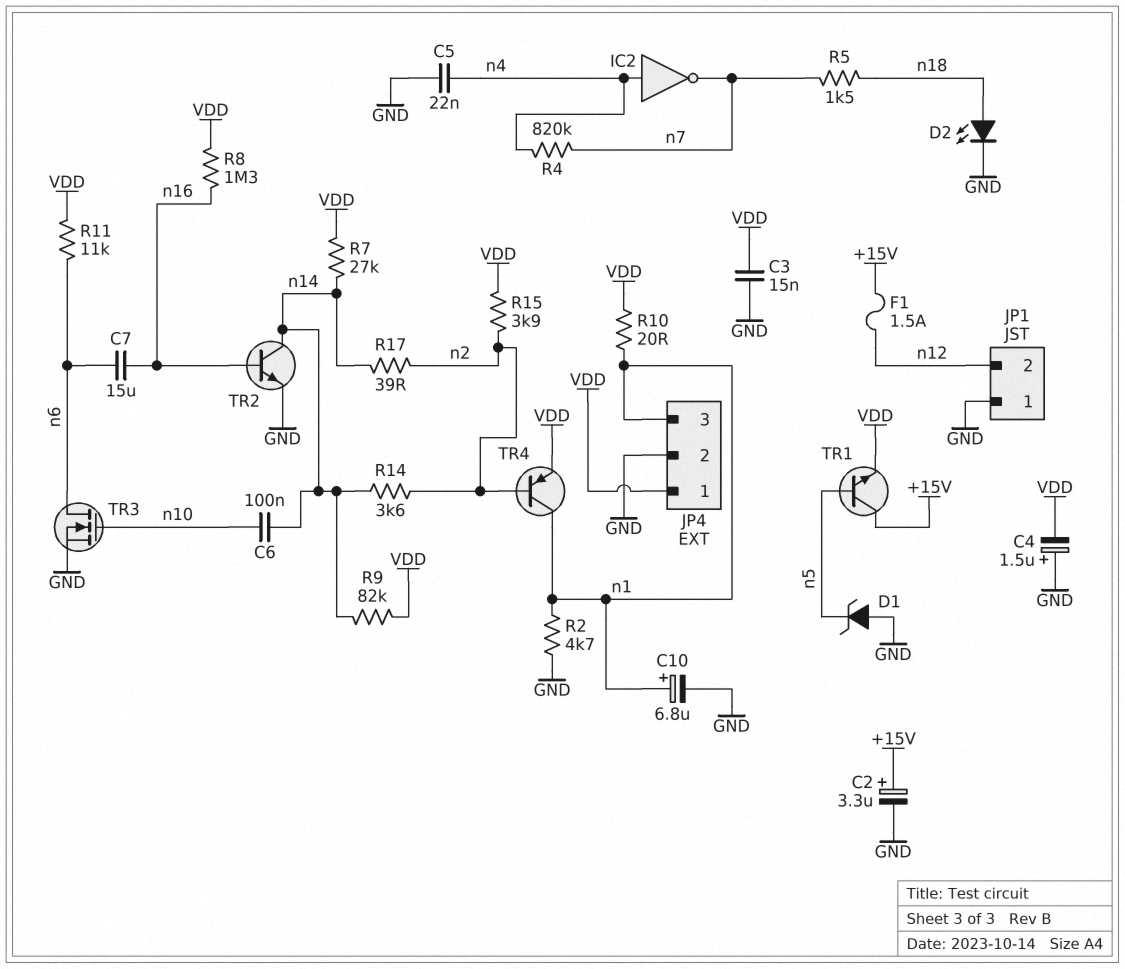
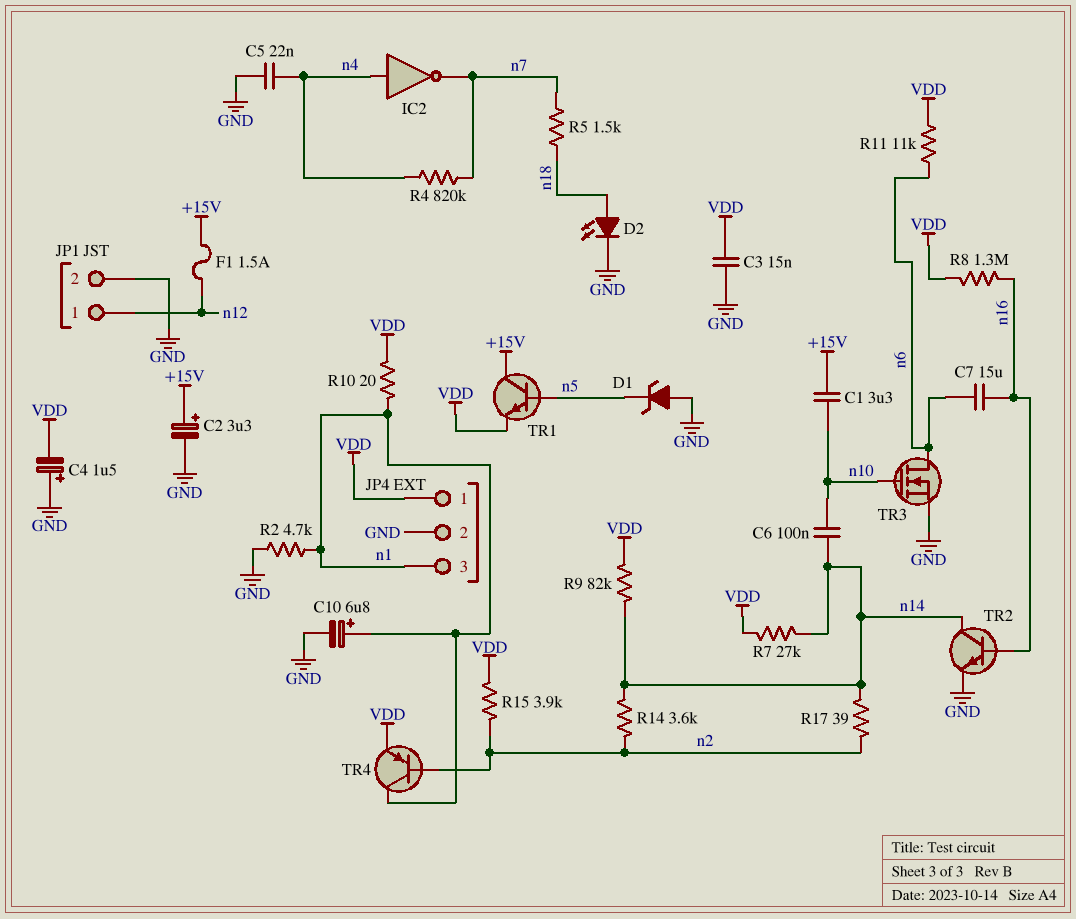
C1: none -> 3.3uF (+15V, n10)
JP1 pin 1: GND -> n12
JP1 pin 2: n12 -> GND

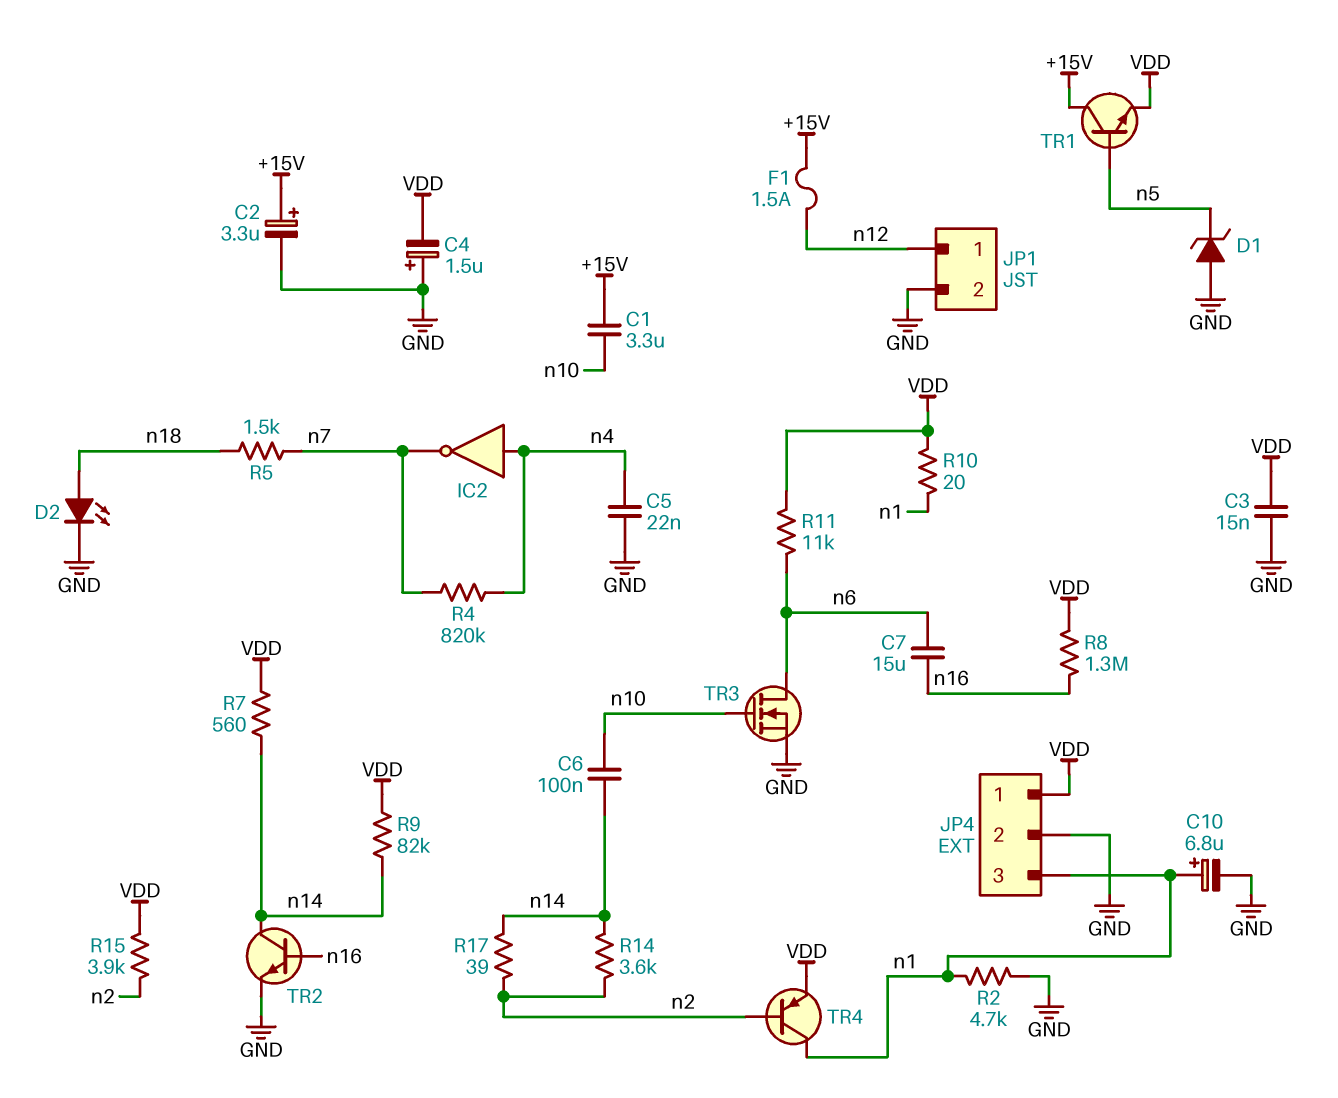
R7: 27k (VDD, n14) -> 560 (VDD, n14)

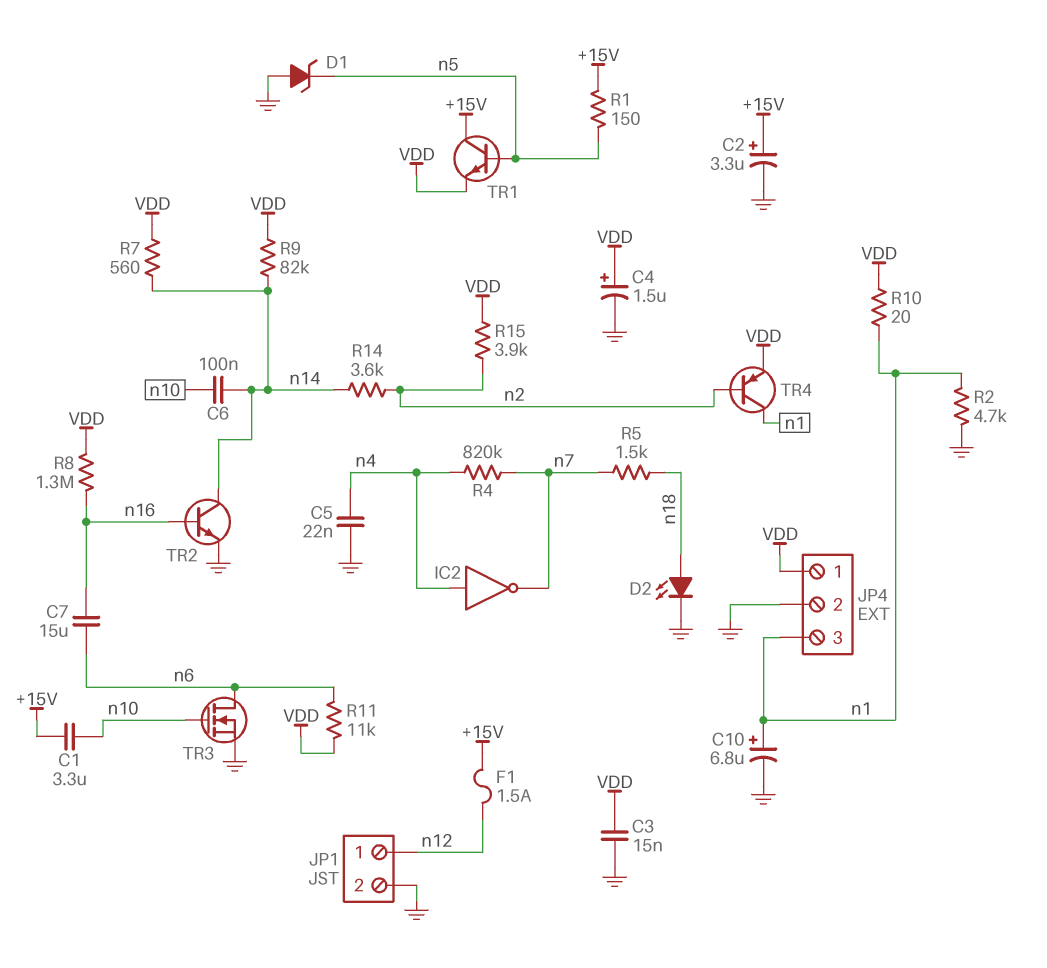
C4: 1.5uF (plus GND, minus VDD) -> 1.5uF (plus VDD, minus GND)
R1: none -> 150 (+15V, n5)
R17: 39 (n2, n14) -> none

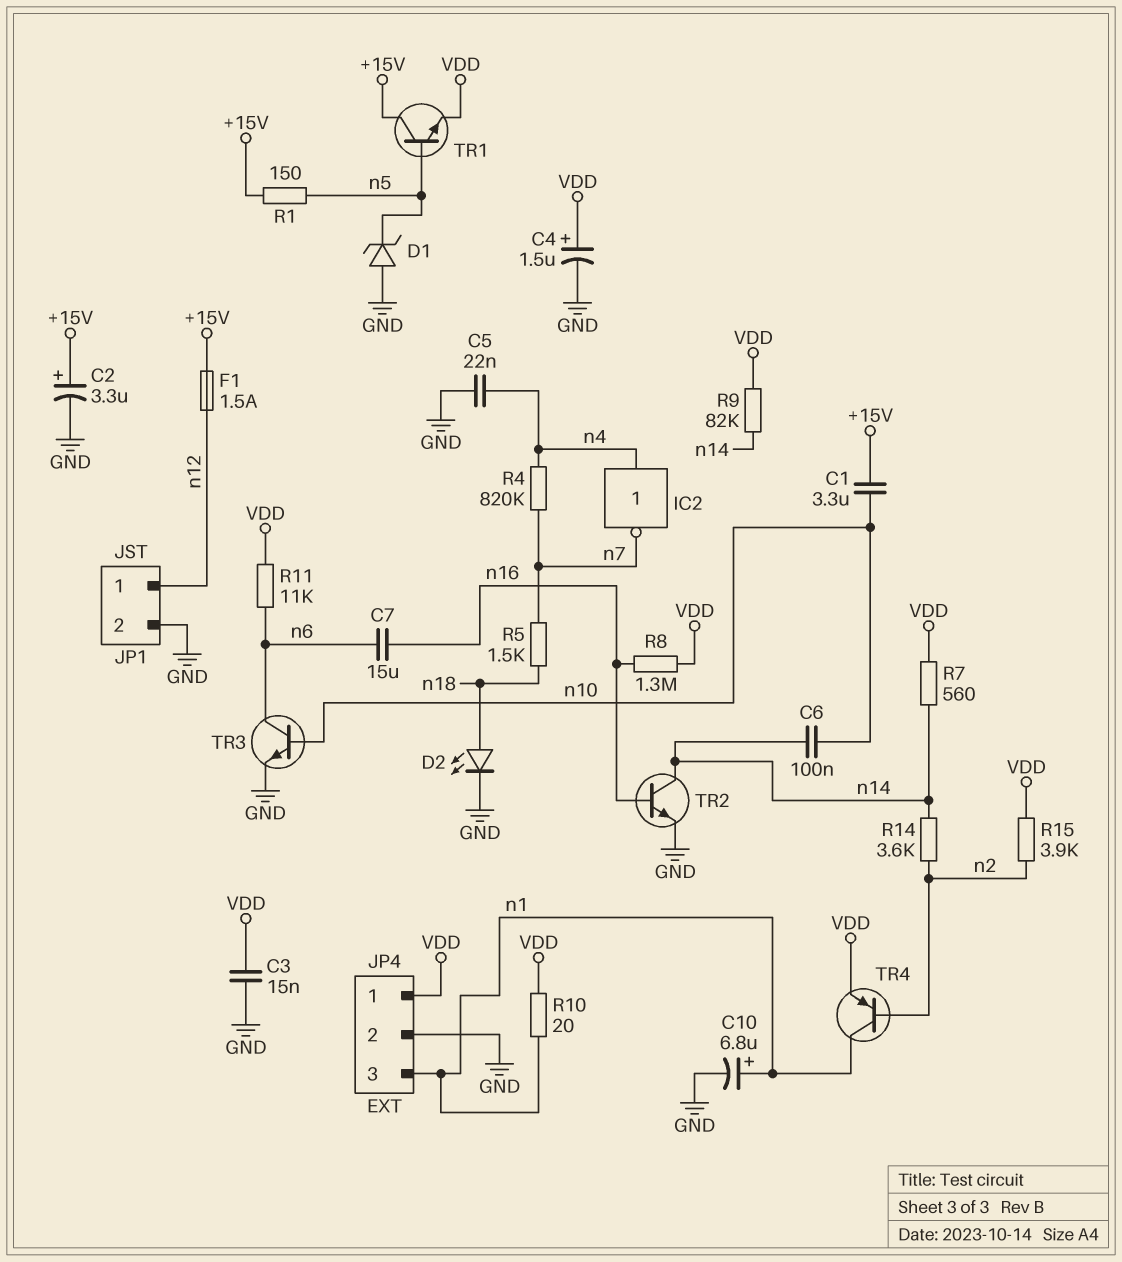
R2: 4.7k (GND, n1) -> none
TR3: NMOS (G n10, D n6, S GND) -> NPN (B n10, C n6, E GND)

